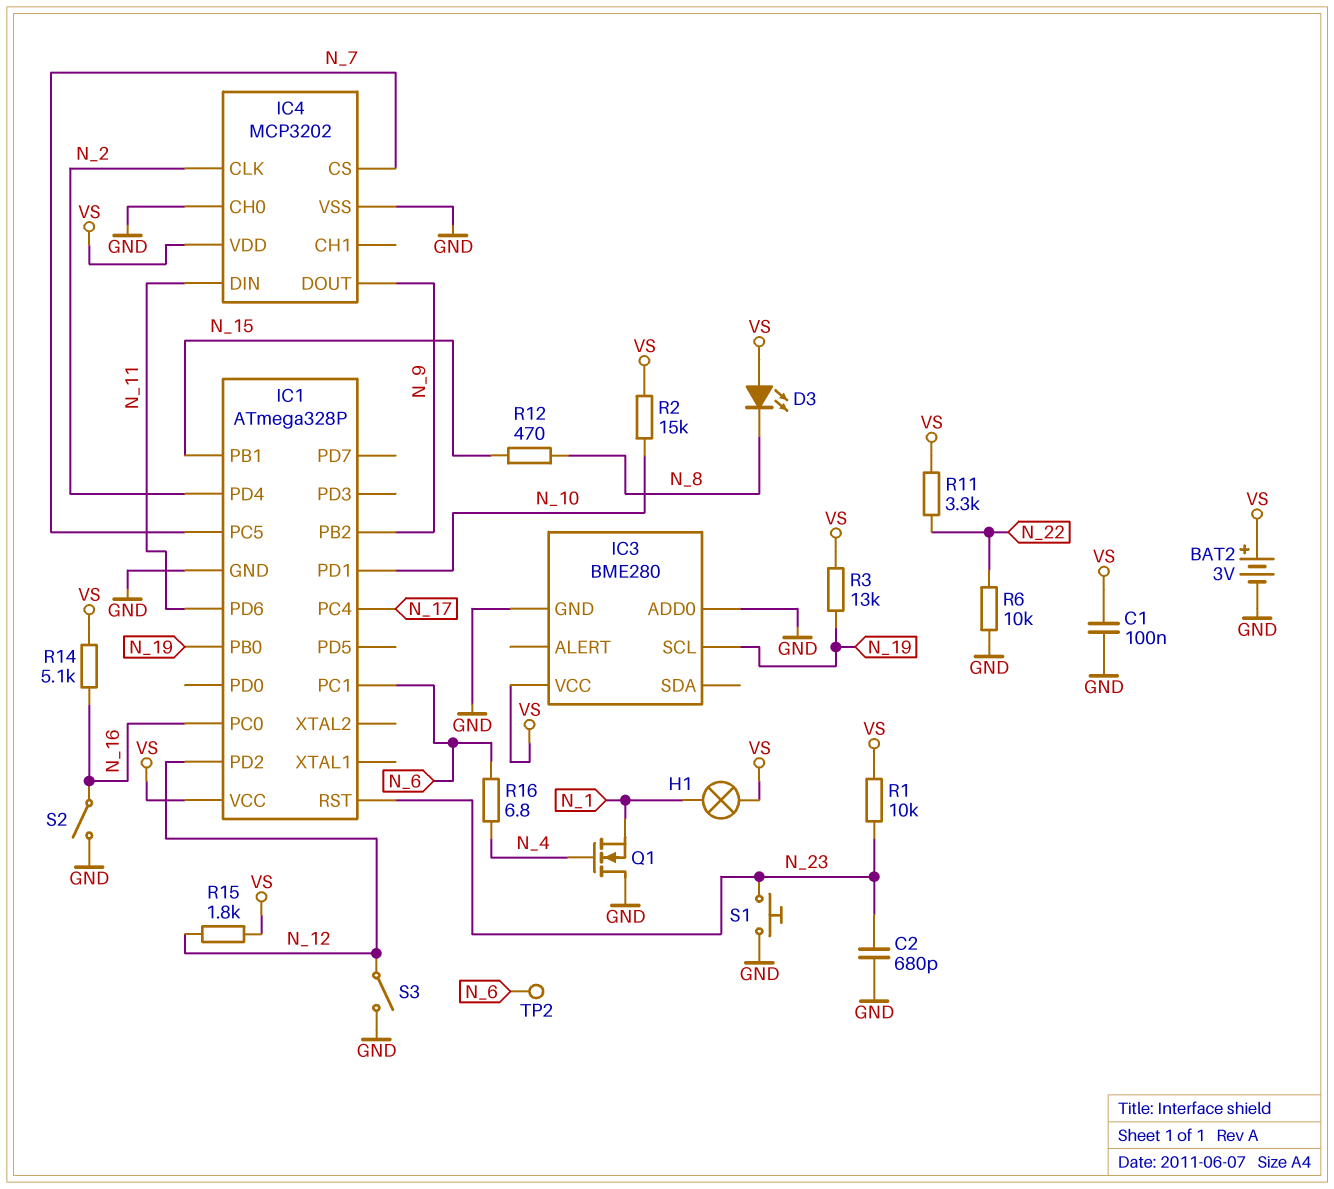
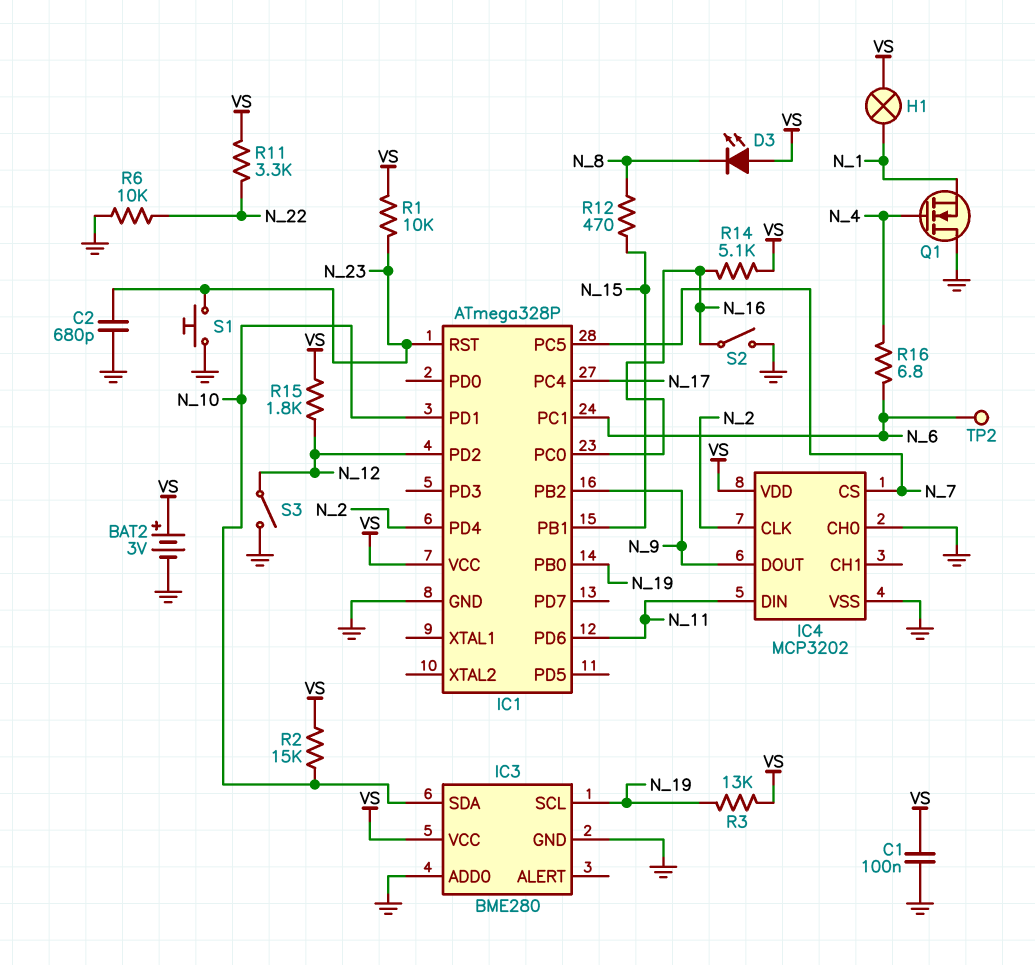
IC3 pin SDA: none -> N_10

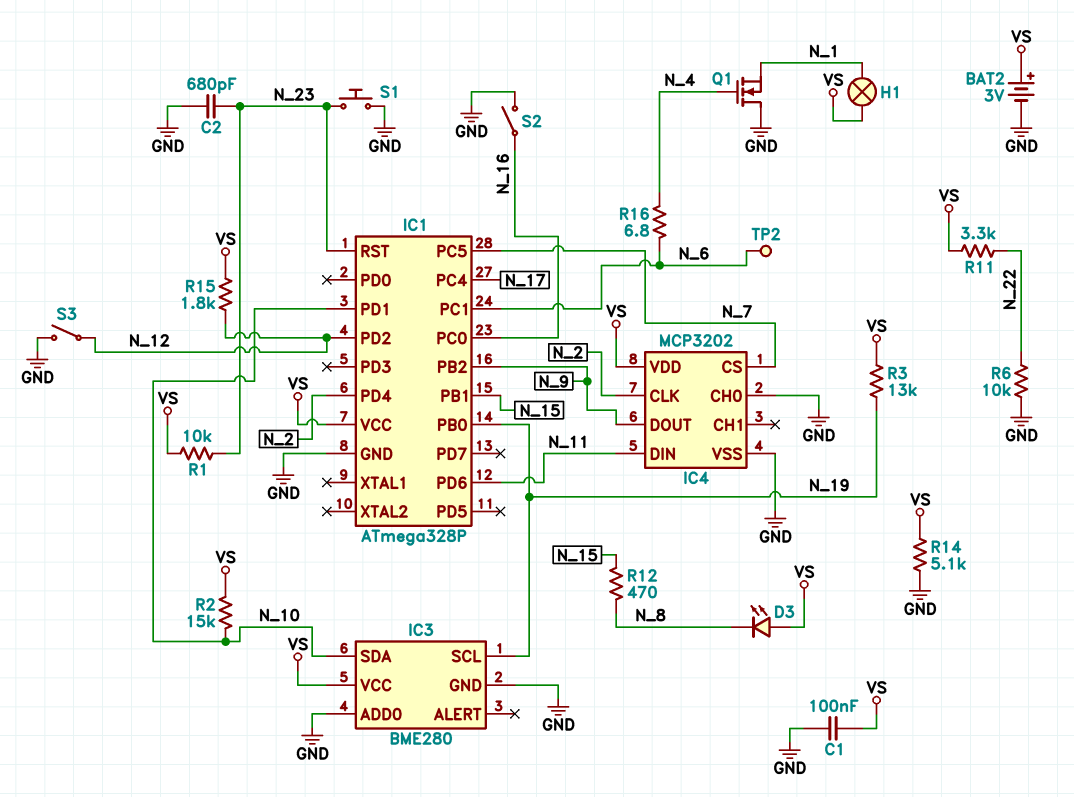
R14: 5.1k (N_16, VS) -> 5.1k (GND, VS)

